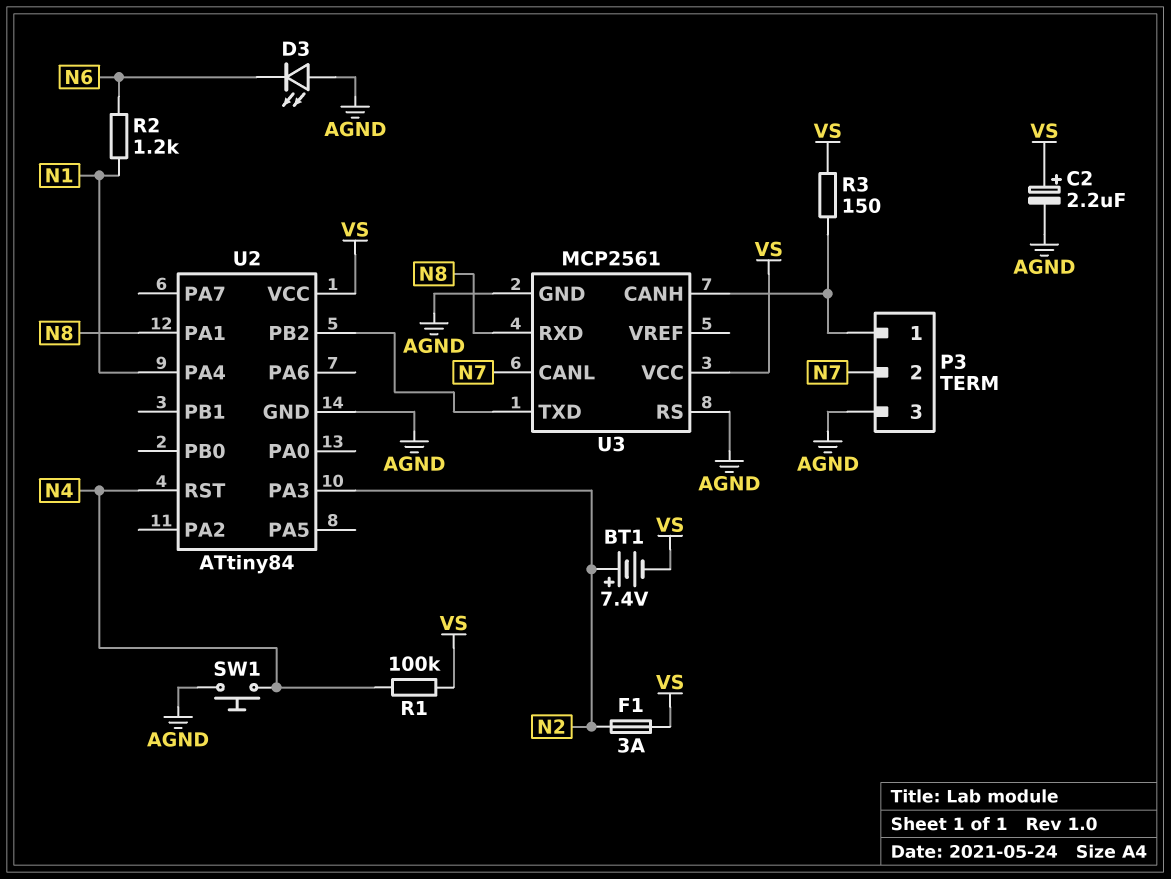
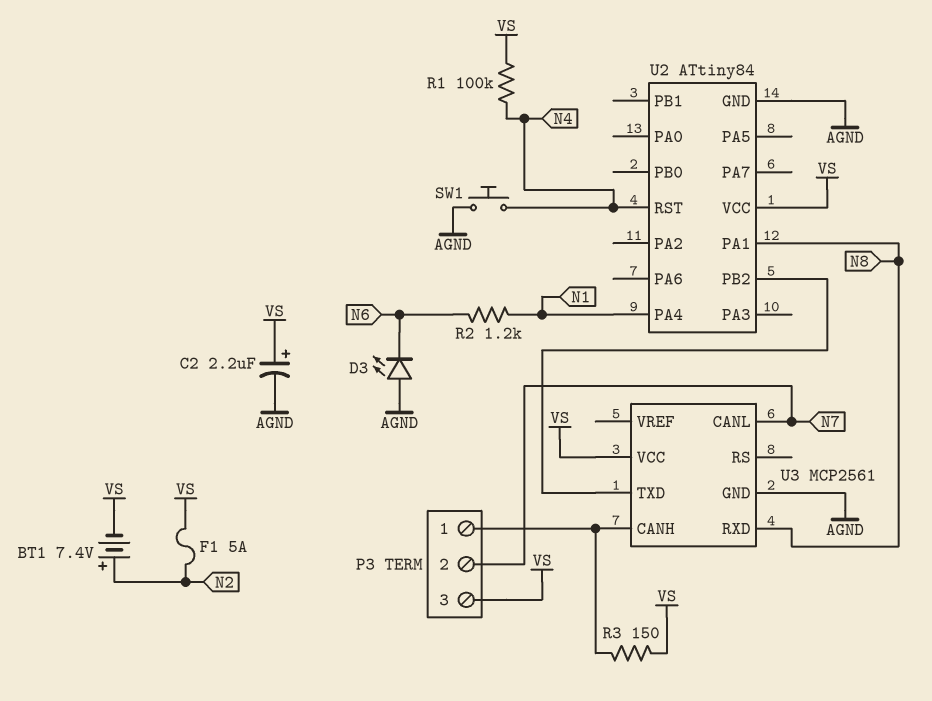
F1: 3A (N2, VS) -> 5A (N2, VS)
P3 pin 3: AGND -> VS
U2 pin PA3: N2 -> none
U3 pin RS: AGND -> none

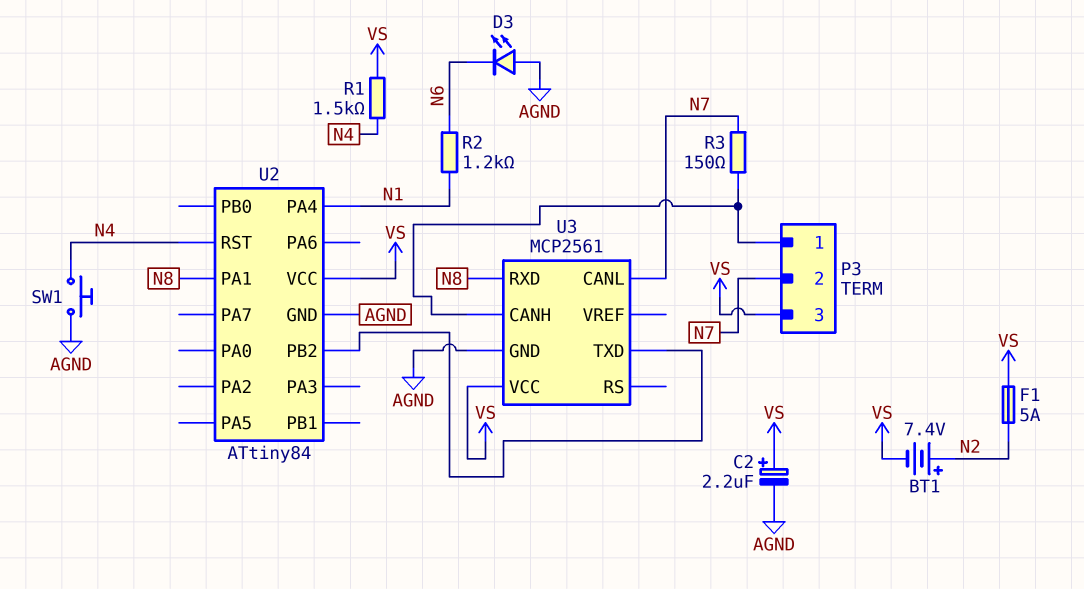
R1: 100k (N4, VS) -> 1.5k (N4, VS)
R3: 150 (P3/1, VS) -> 150 (N7, P3/1)

